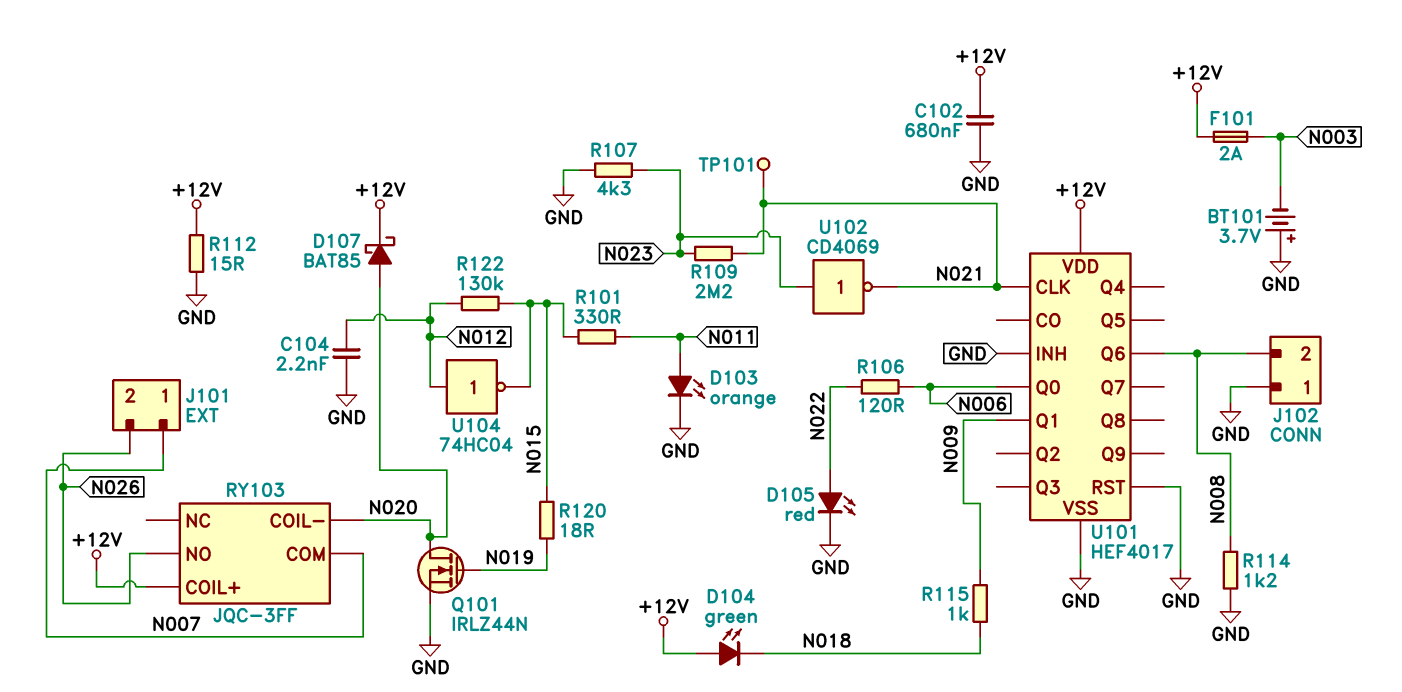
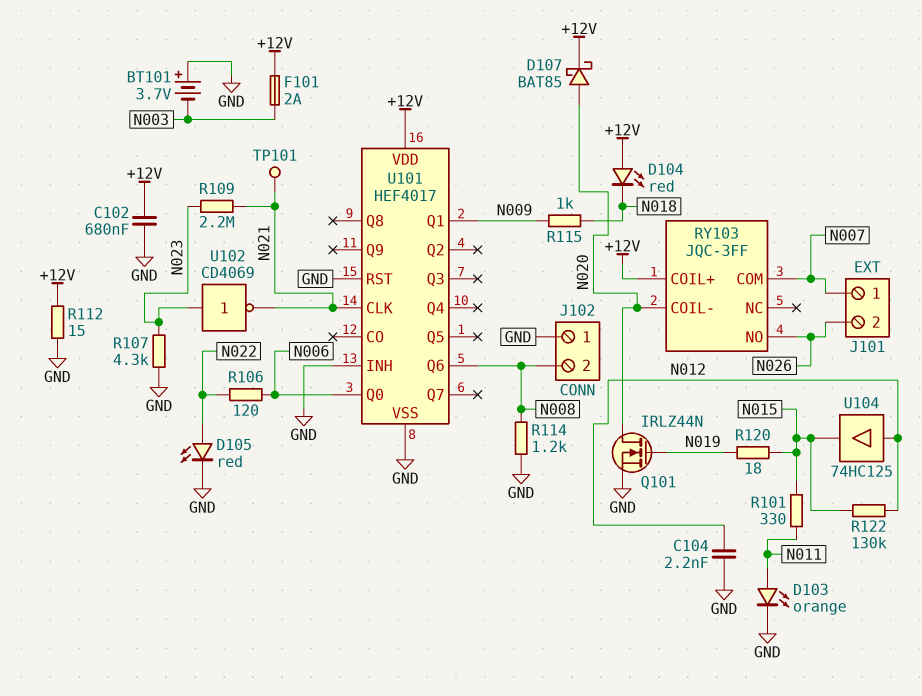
D104: LED green (A +12V, K N018) -> LED red (A +12V, K N018)
U104: NOT 74HC04 (in N012, out N015) -> buffer 74HC125 (in N012, out N015)

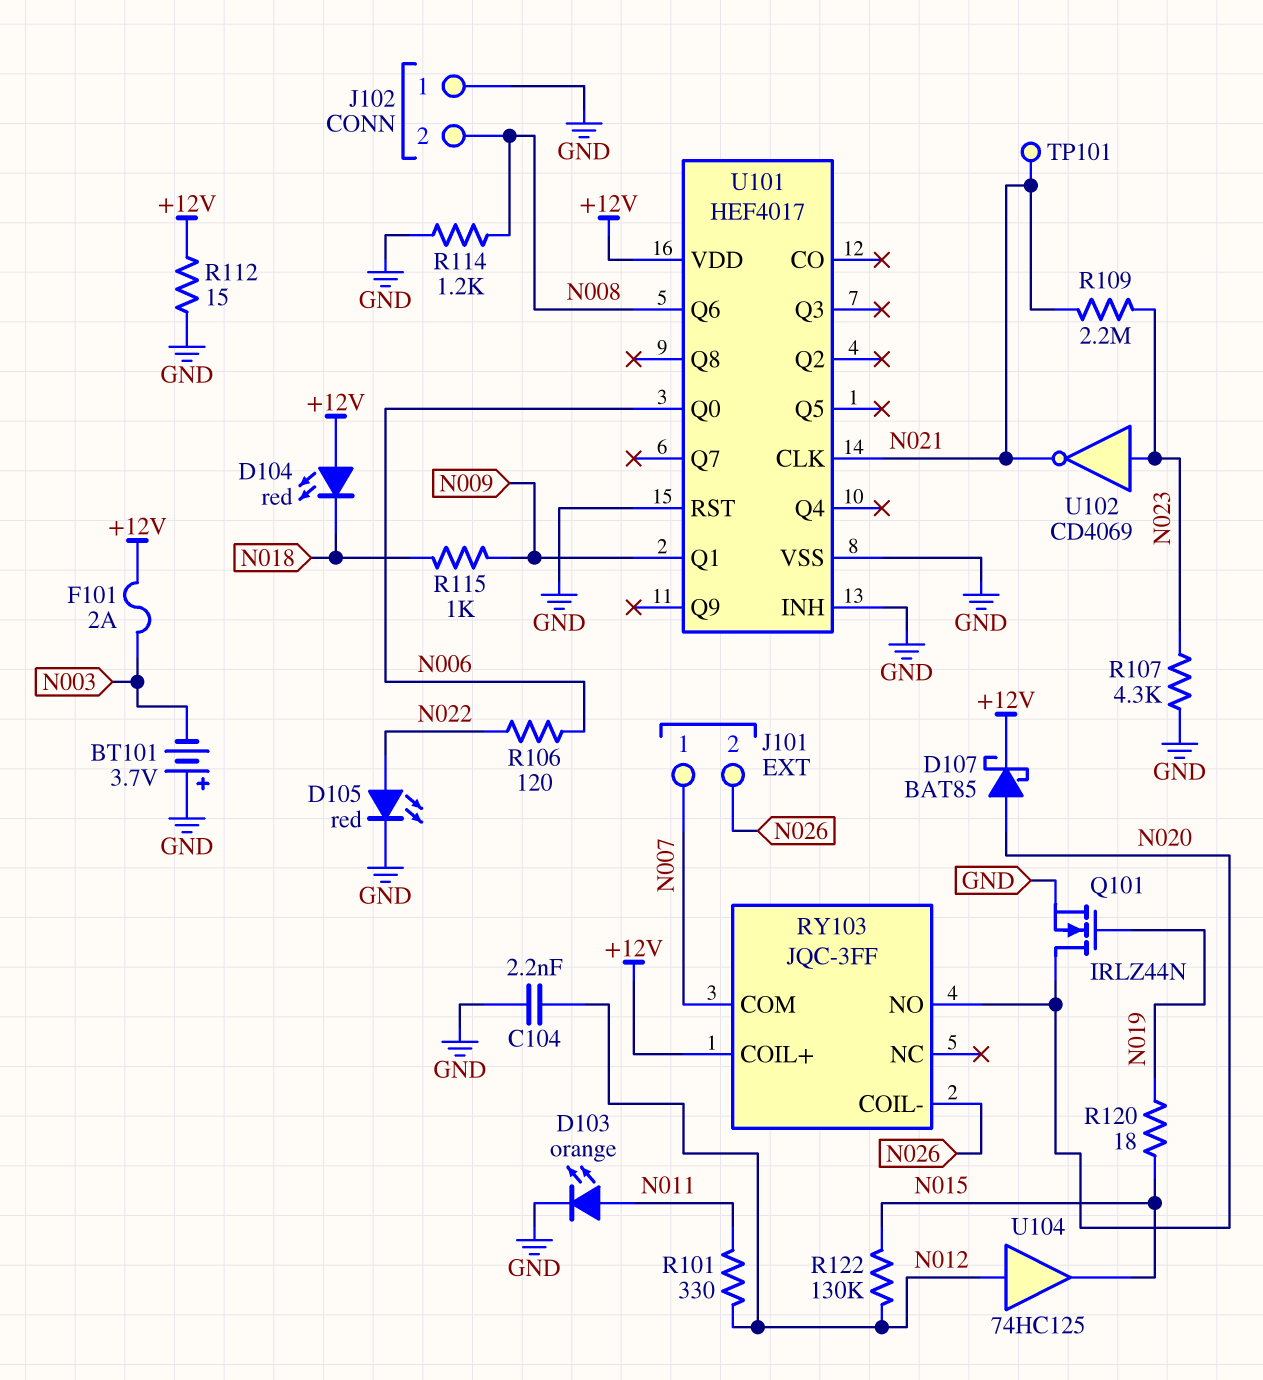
C102: 680nF (+12V, GND) -> none
R101: 330 (N011, N015) -> 330 (N011, N012)
RY103 pin COIL-: N020 -> N026
RY103 pin NO: N026 -> N020

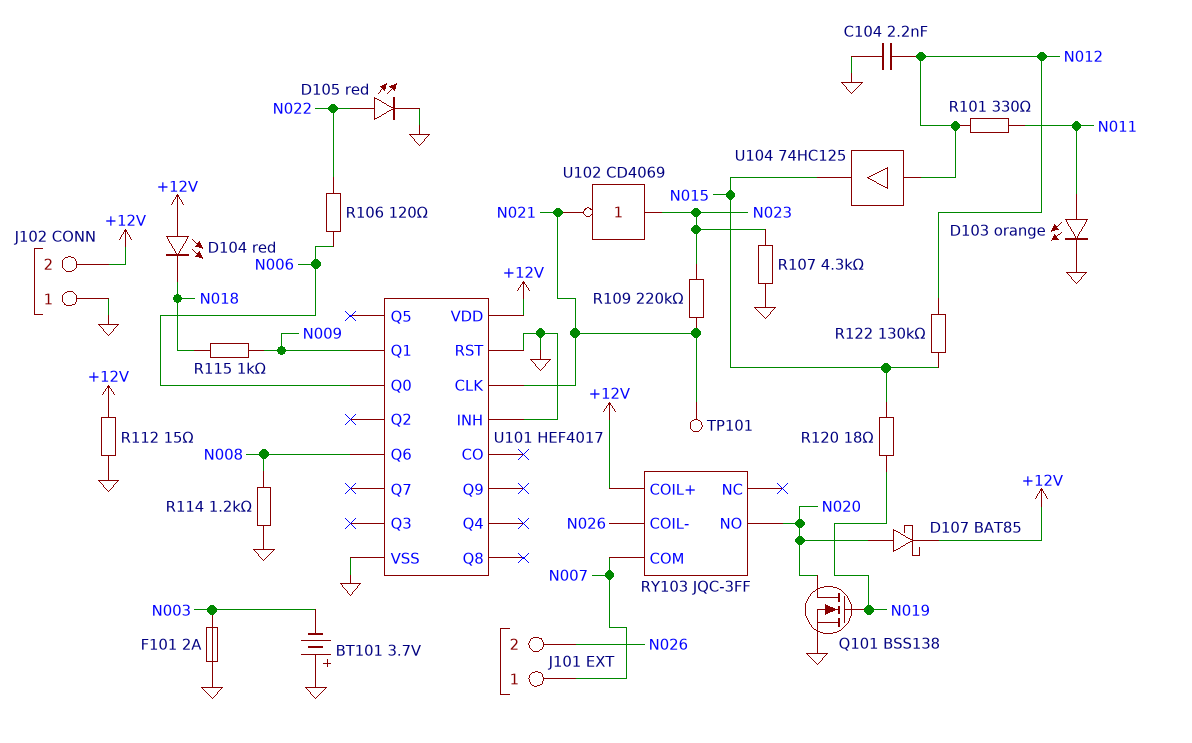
F101: 2A (+12V, N003) -> 2A (GND, N003)
J102 pin 2: N008 -> +12V
Q101: NMOS IRLZ44N (G N019, D N020, S GND) -> NMOS BSS138 (G N019, D N020, S GND)
R109: 2.2M (N021, N023) -> 220k (N021, N023)

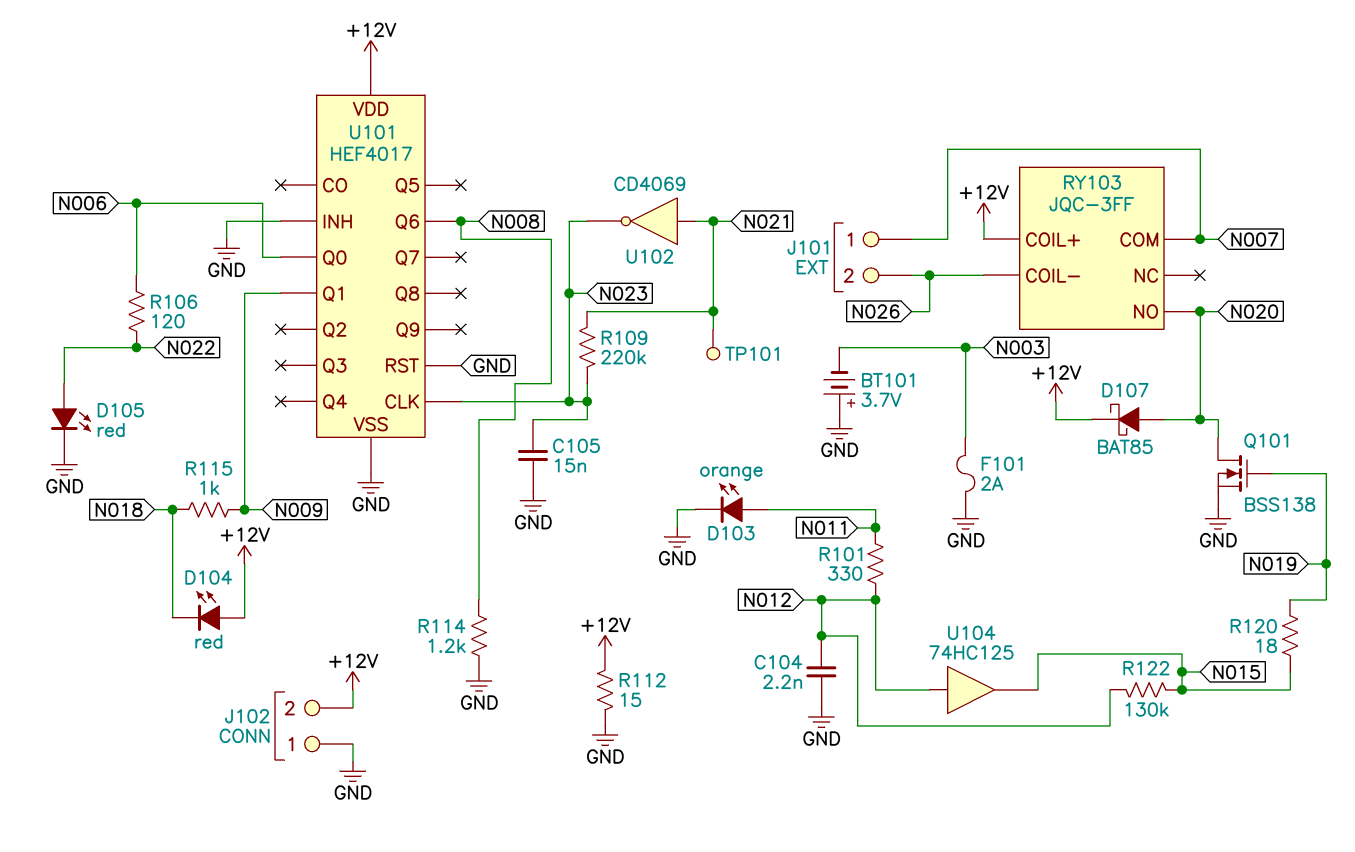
C105: none -> 15nF (GND, N023)
R107: 4.3k (GND, N023) -> none
U101 pin CLK: N021 -> N023
U102: NOT CD4069 (in N023, out N021) -> NOT CD4069 (in N021, out N023)

